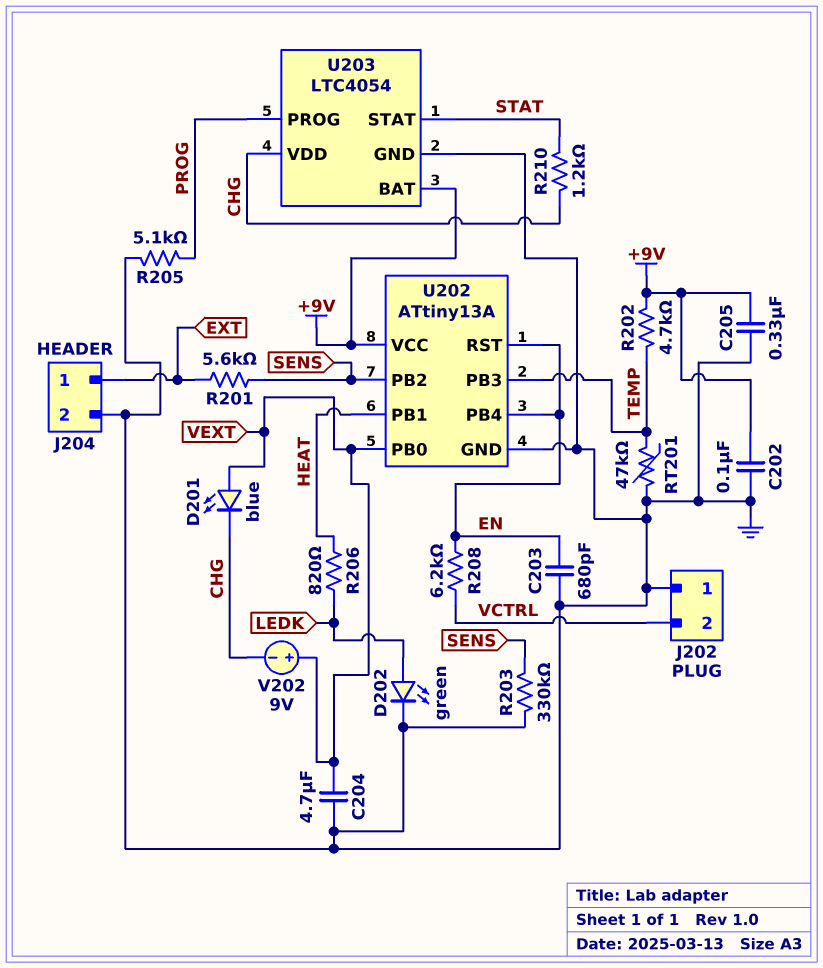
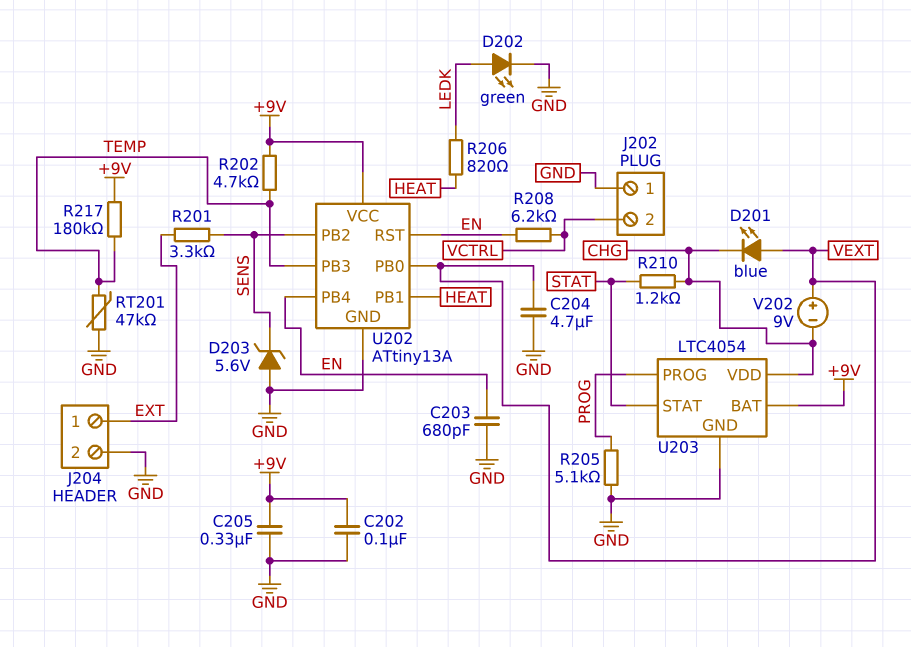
D203: none -> zener 5.6V (A GND, K SENS)
R201: 5.6k (EXT, SENS) -> 3.3k (EXT, SENS)
R203: 330k (GND, SENS) -> none
R217: none -> 180k (+9V, TEMP)

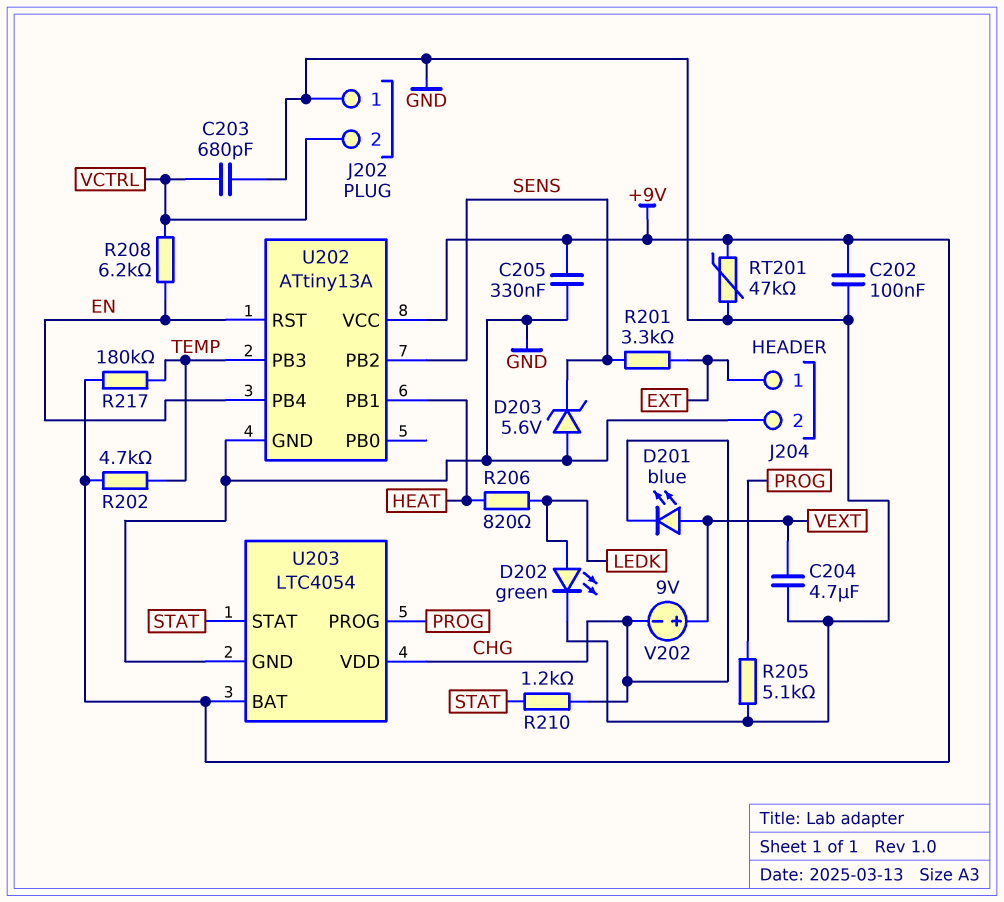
C203: 680pF (EN, GND) -> 680pF (GND, VCTRL)
RT201: 47k (GND, TEMP) -> 47k (+9V, GND)
U202 pin PB0: VEXT -> none

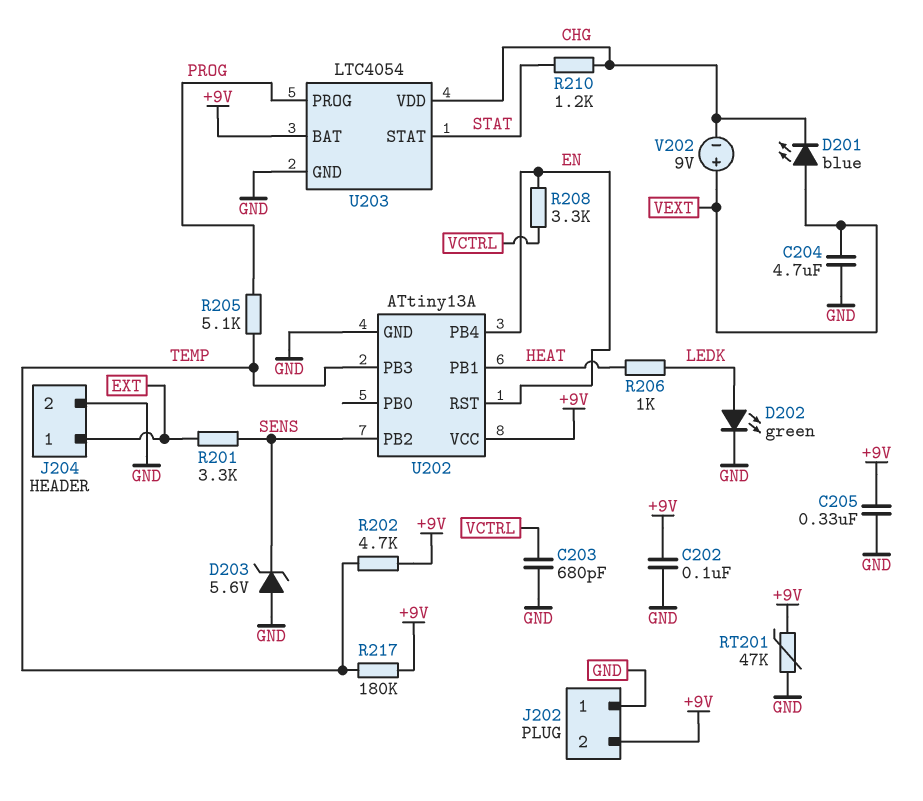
J202 pin 2: VCTRL -> +9V
R205: 5.1k (GND, PROG) -> 5.1k (PROG, TEMP)
R206: 820 (HEAT, LEDK) -> 1k (HEAT, LEDK)
R208: 6.2k (EN, VCTRL) -> 3.3k (EN, VCTRL)

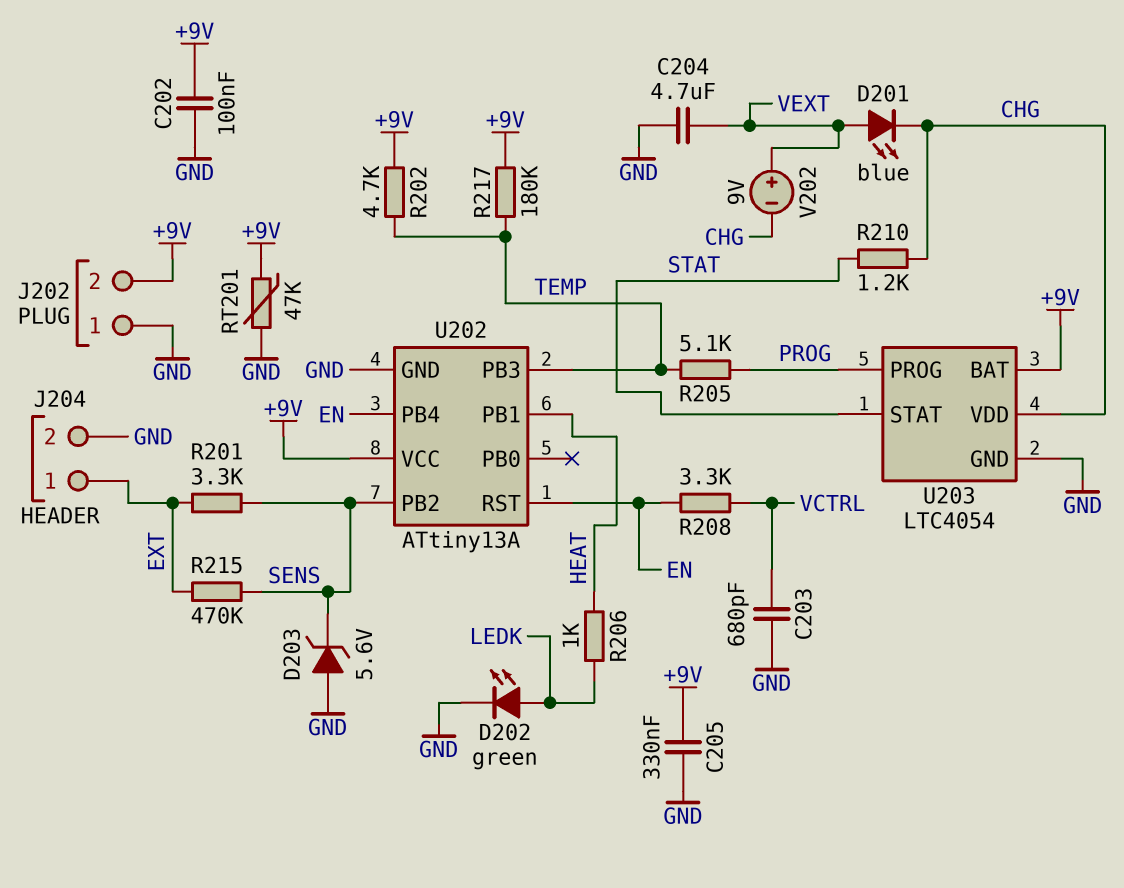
R215: none -> 470k (EXT, SENS)

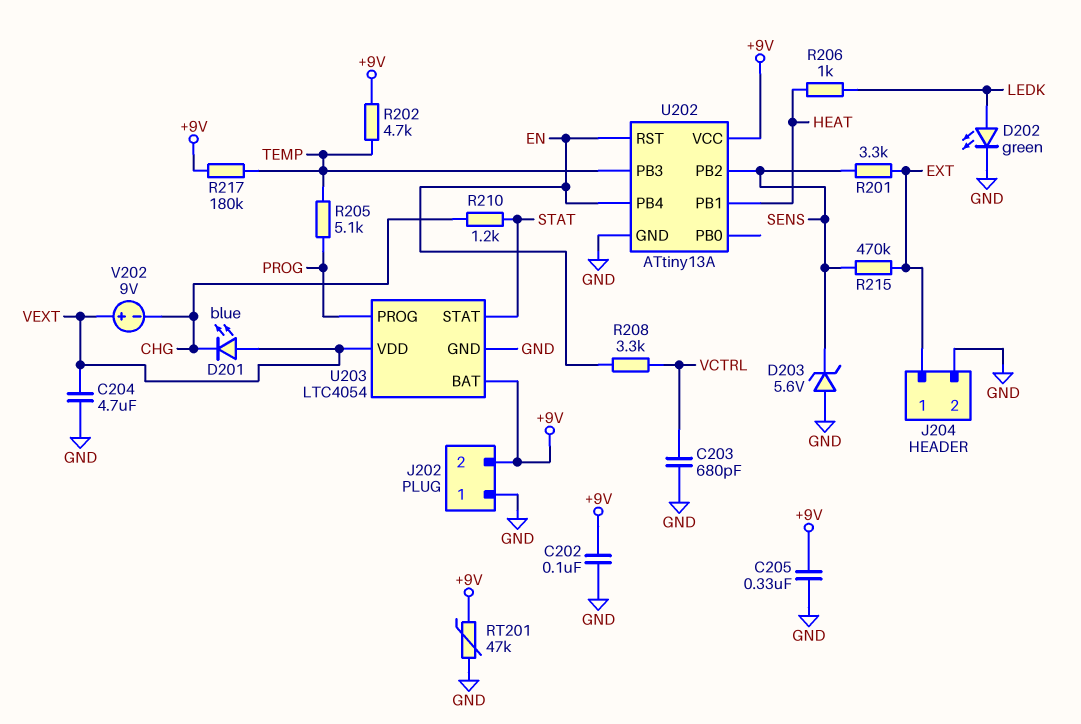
U203 pin VDD: CHG -> VEXT

